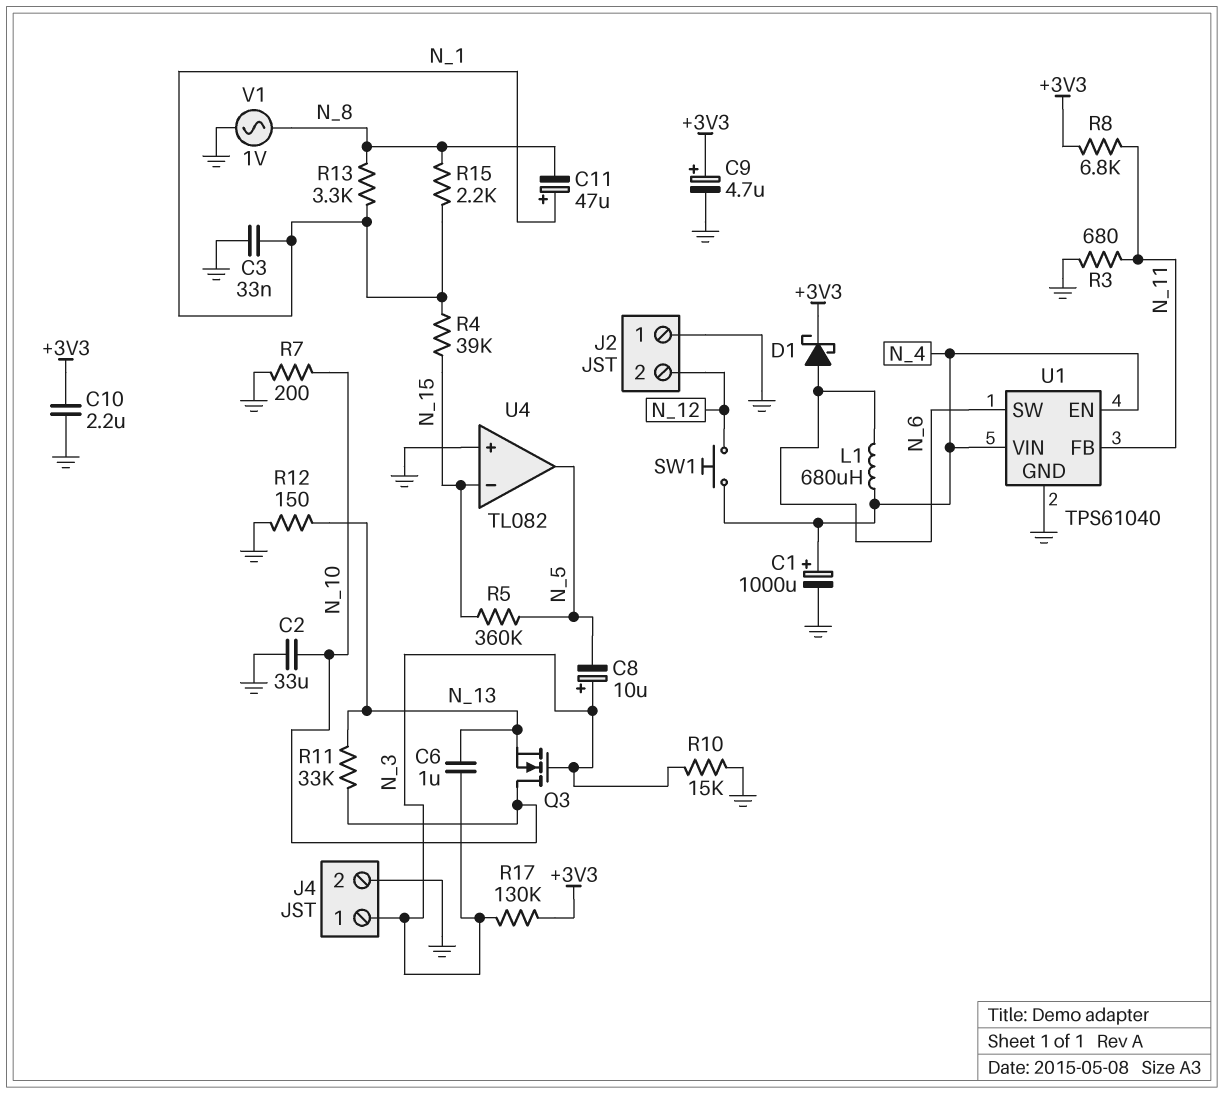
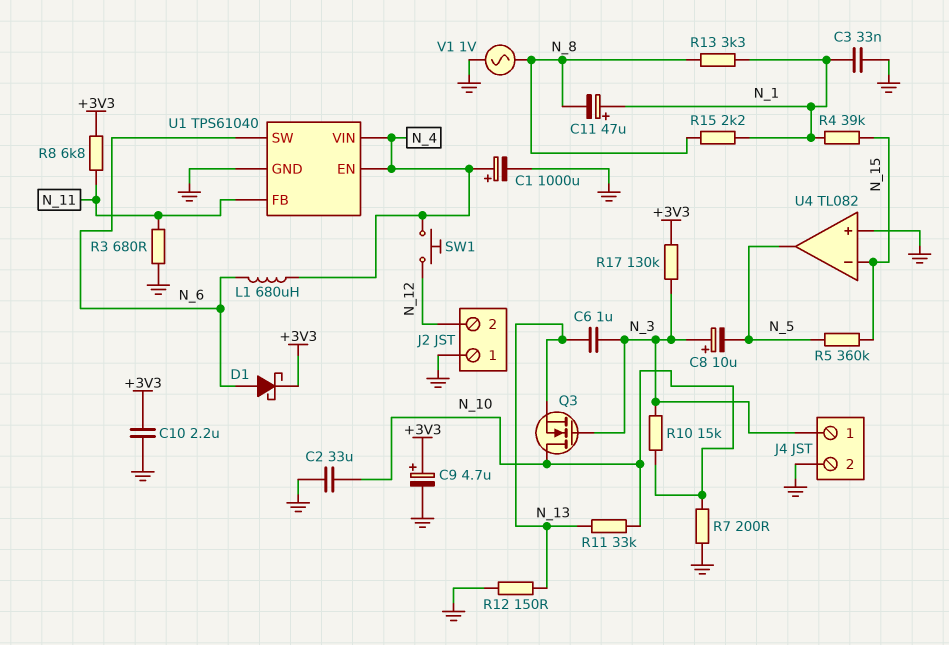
R10: 15k (GND, N_3) -> 15k (N_3, N_10)

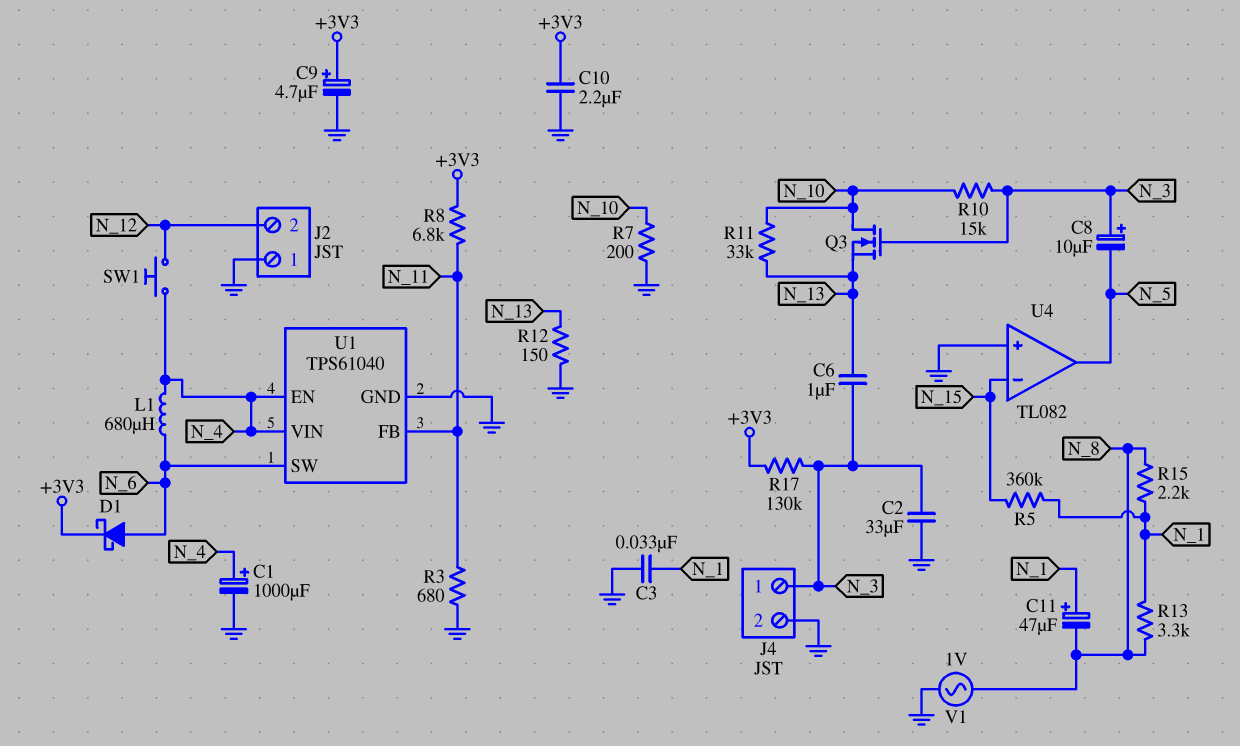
C2: 33uF (GND, N_10) -> 33uF (GND, N_3)
R4: 39k (N_1, N_15) -> none
R5: 360k (N_5, N_15) -> 360k (N_1, N_15)

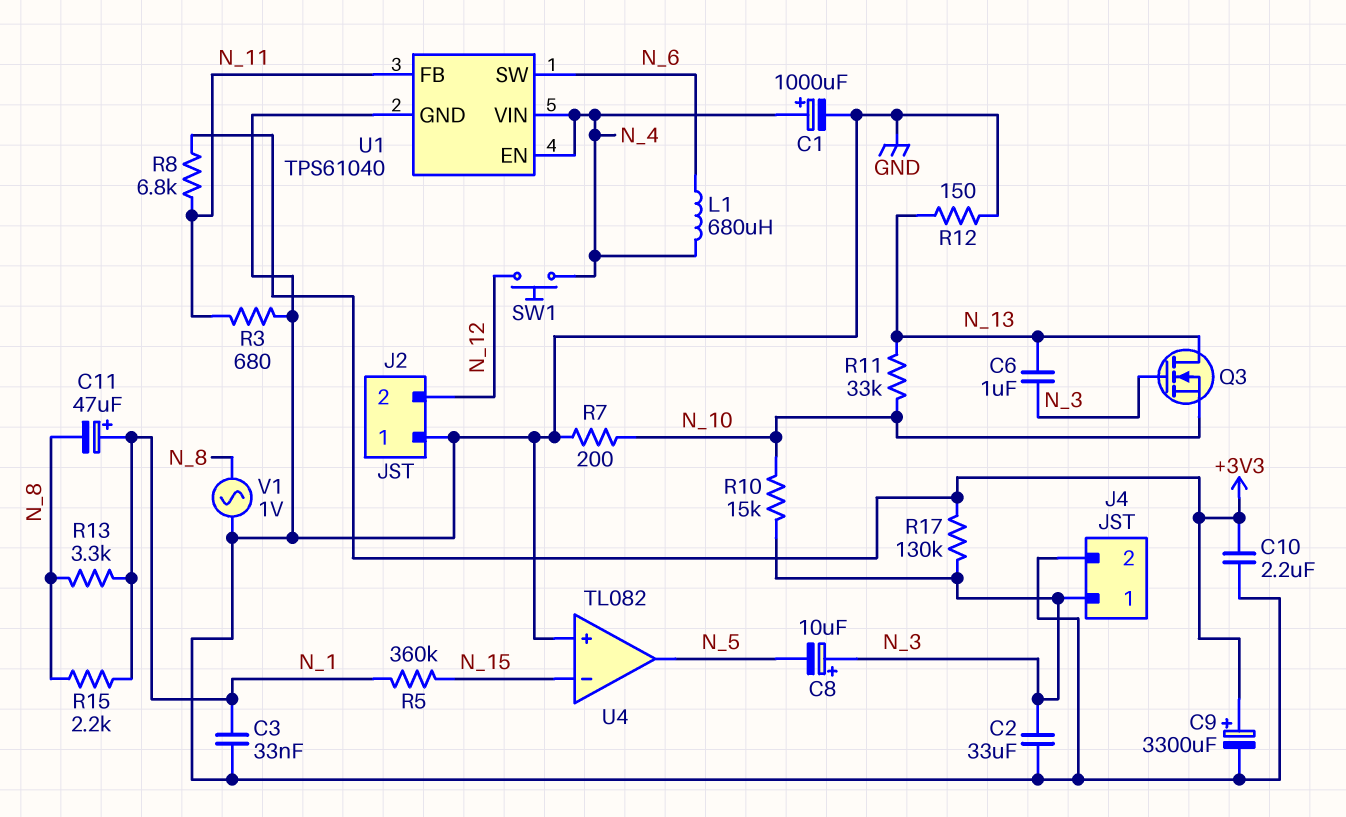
C9: 4.7uF (plus +3V3, minus GND) -> 3300uF (plus +3V3, minus GND)
D1: schottky (A N_6, K +3V3) -> none
Q3: NMOS (G N_3, D N_10, S N_13) -> NMOS (G N_3, D N_13, S N_10)

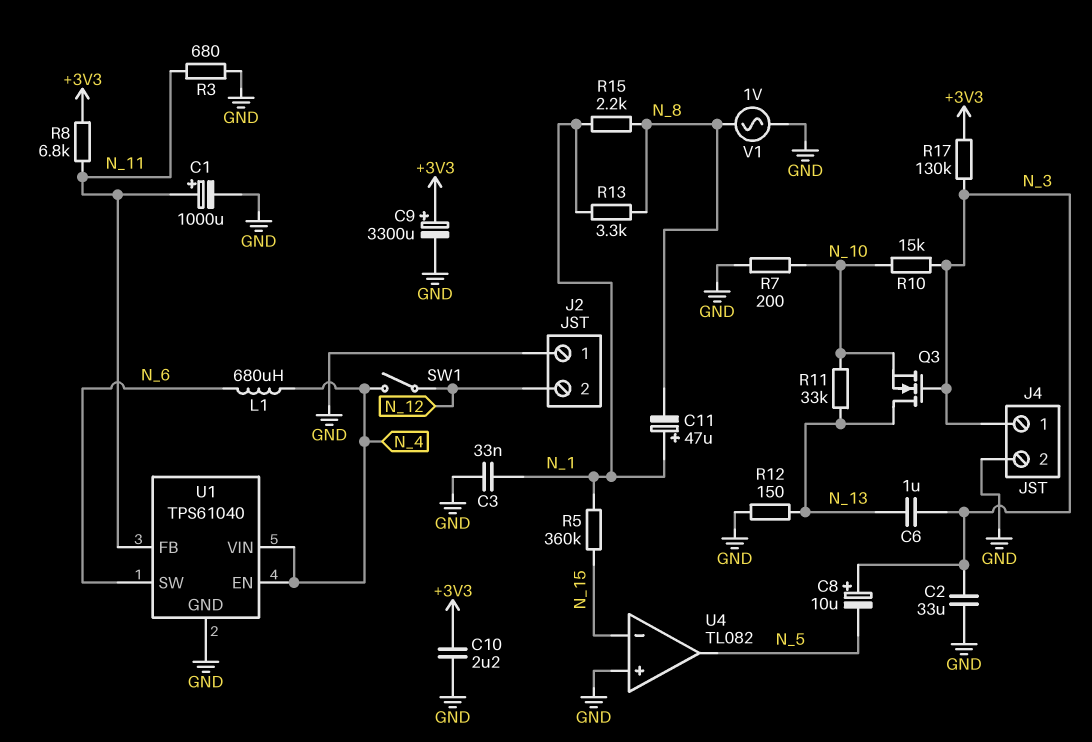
C1: 1000uF (plus N_4, minus GND) -> 1000uF (plus N_11, minus GND)
SW1: button (N_4, N_12) -> switch (N_4, N_12)

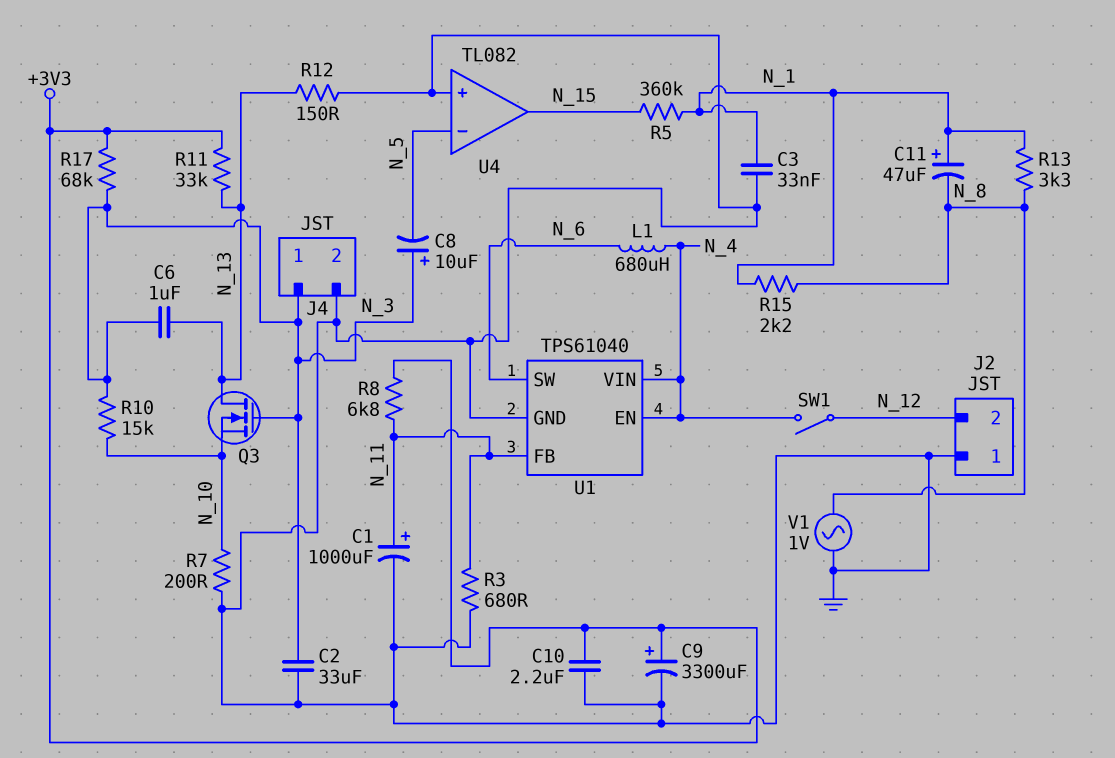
R11: 33k (N_10, N_13) -> 33k (+3V3, N_13)
R17: 130k (+3V3, N_3) -> 68k (+3V3, N_3)
U4 pin in-: N_15 -> N_5
U4 pin out: N_5 -> N_15

